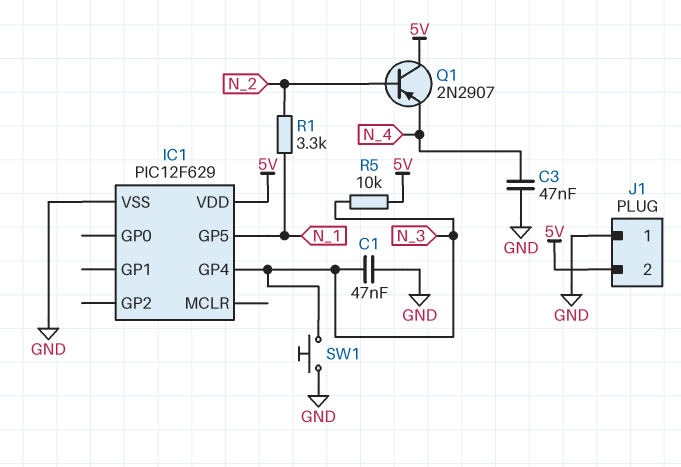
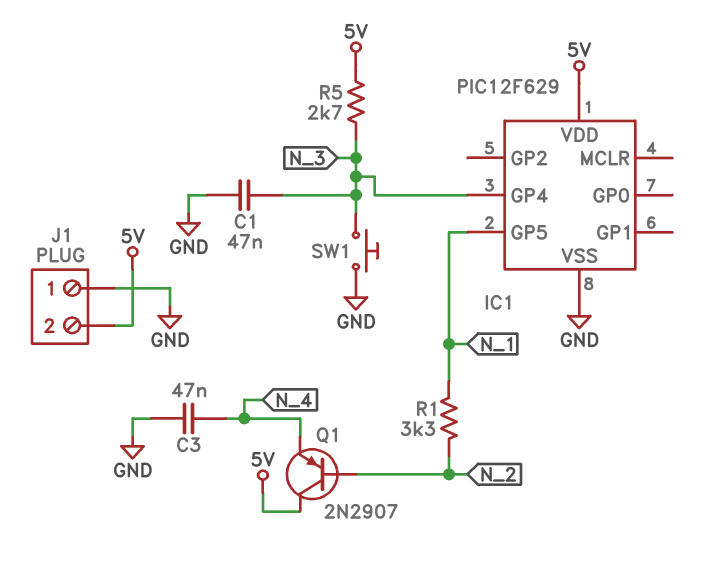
R5: 10k (5V, N_3) -> 2.7k (5V, N_3)

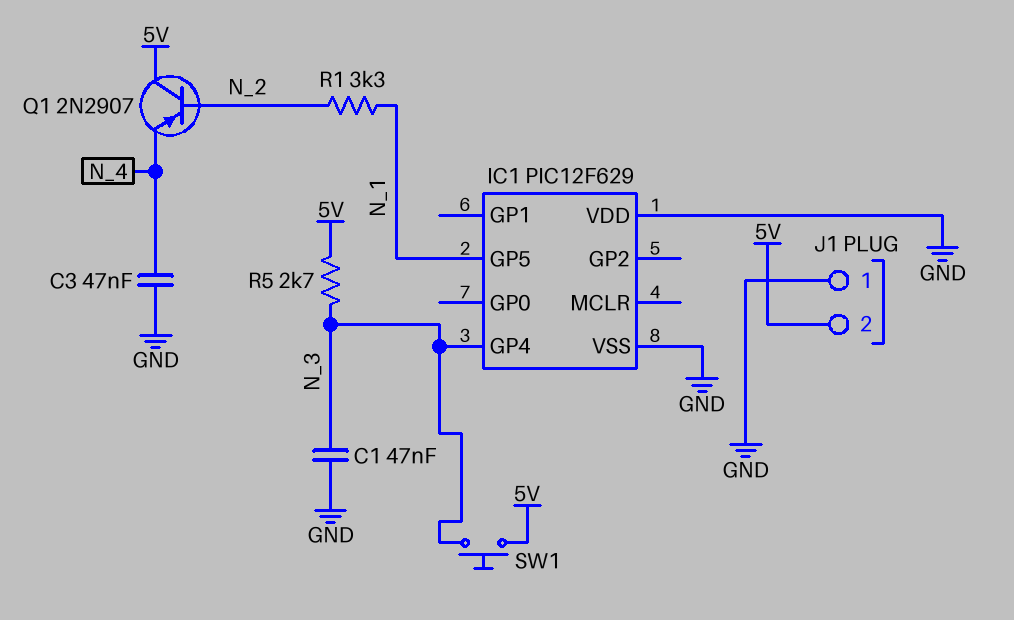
IC1 pin VDD: 5V -> GND
SW1: button (GND, N_3) -> button (5V, N_3)

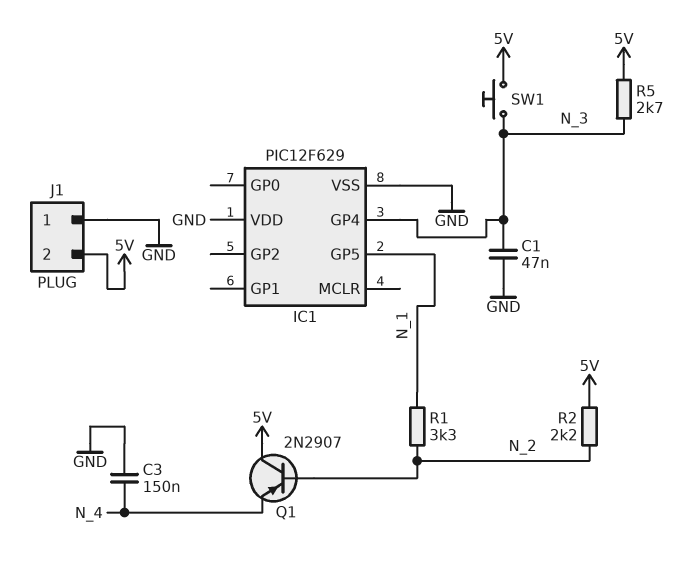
C3: 47nF (GND, N_4) -> 150nF (GND, N_4)
R2: none -> 2.2k (5V, N_2)

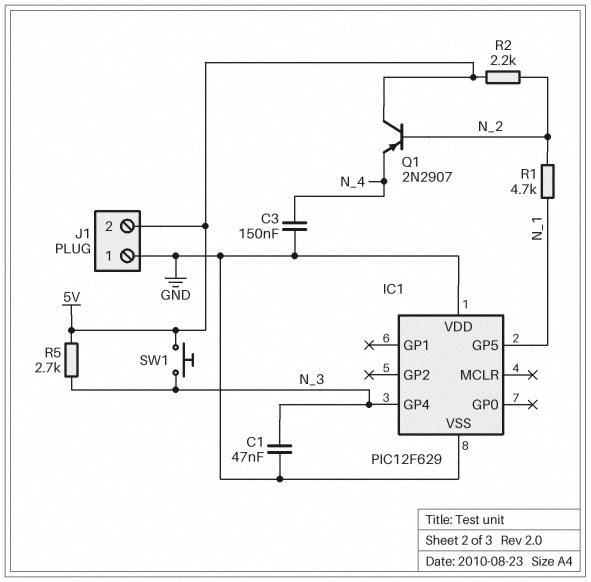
R1: 3.3k (N_1, N_2) -> 4.7k (N_1, N_2)

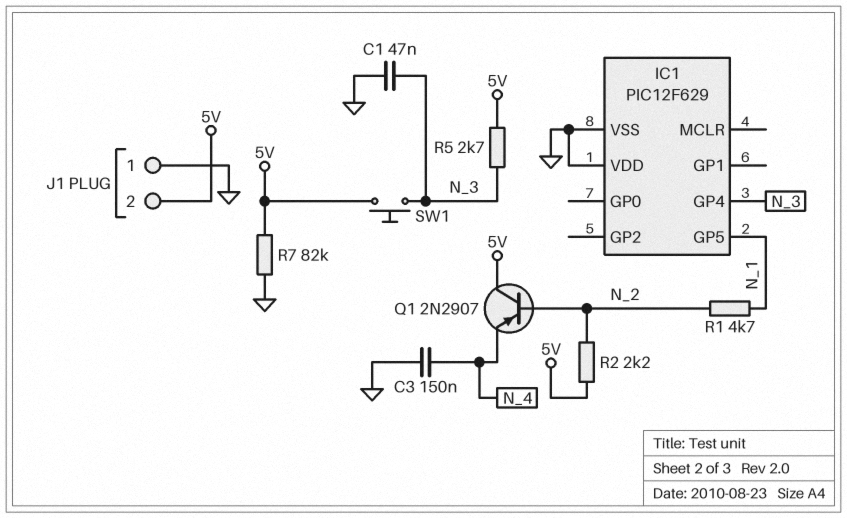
R7: none -> 82k (5V, GND)

